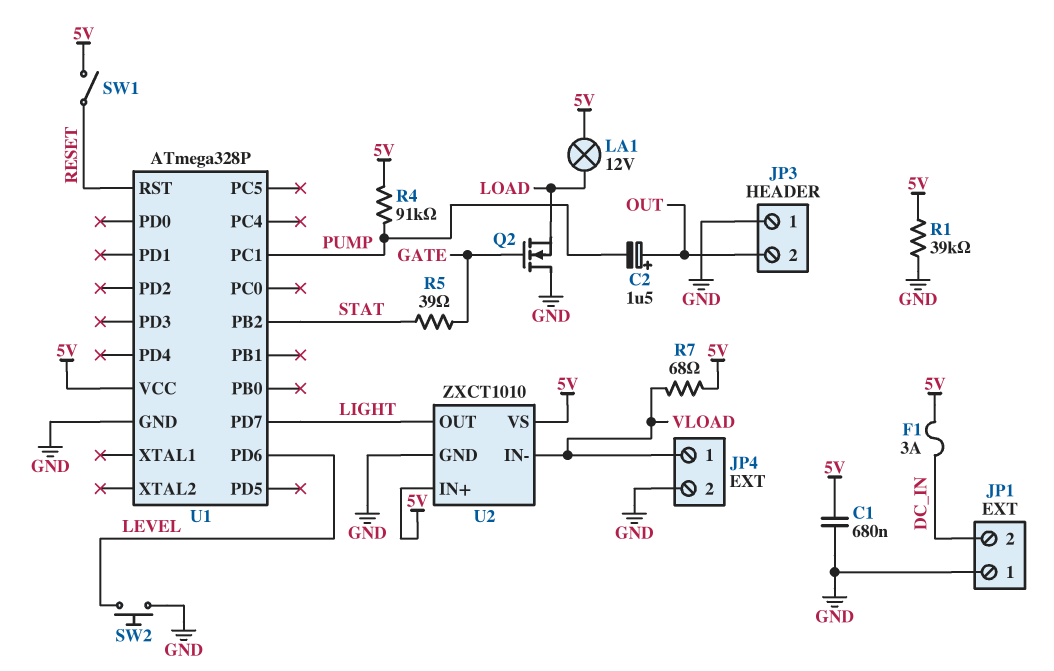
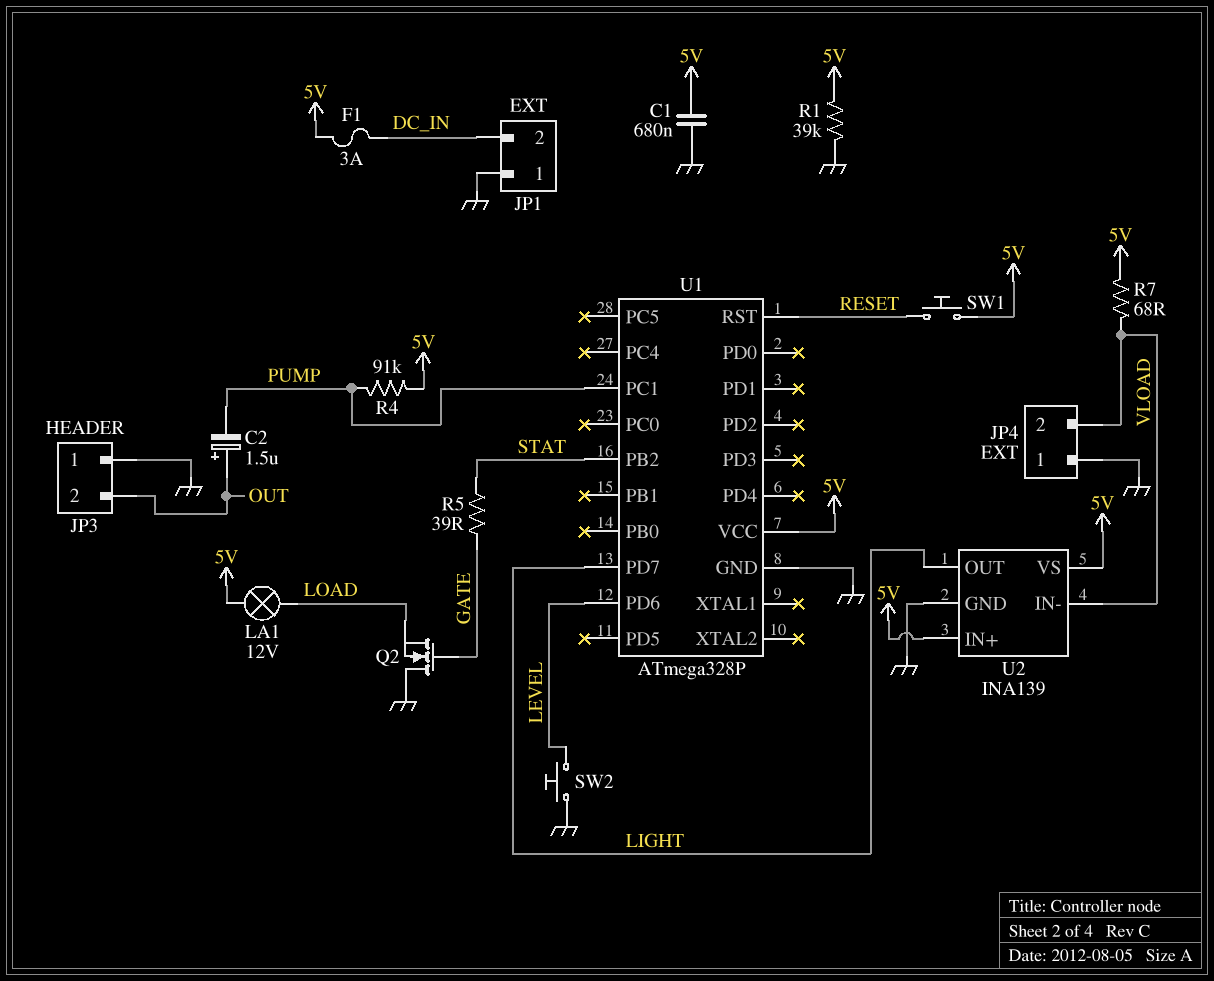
JP4 pin 1: VLOAD -> GND
JP4 pin 2: GND -> VLOAD
SW1: switch (5V, RESET) -> button (5V, RESET)
U2: ZXCT1010 -> INA139

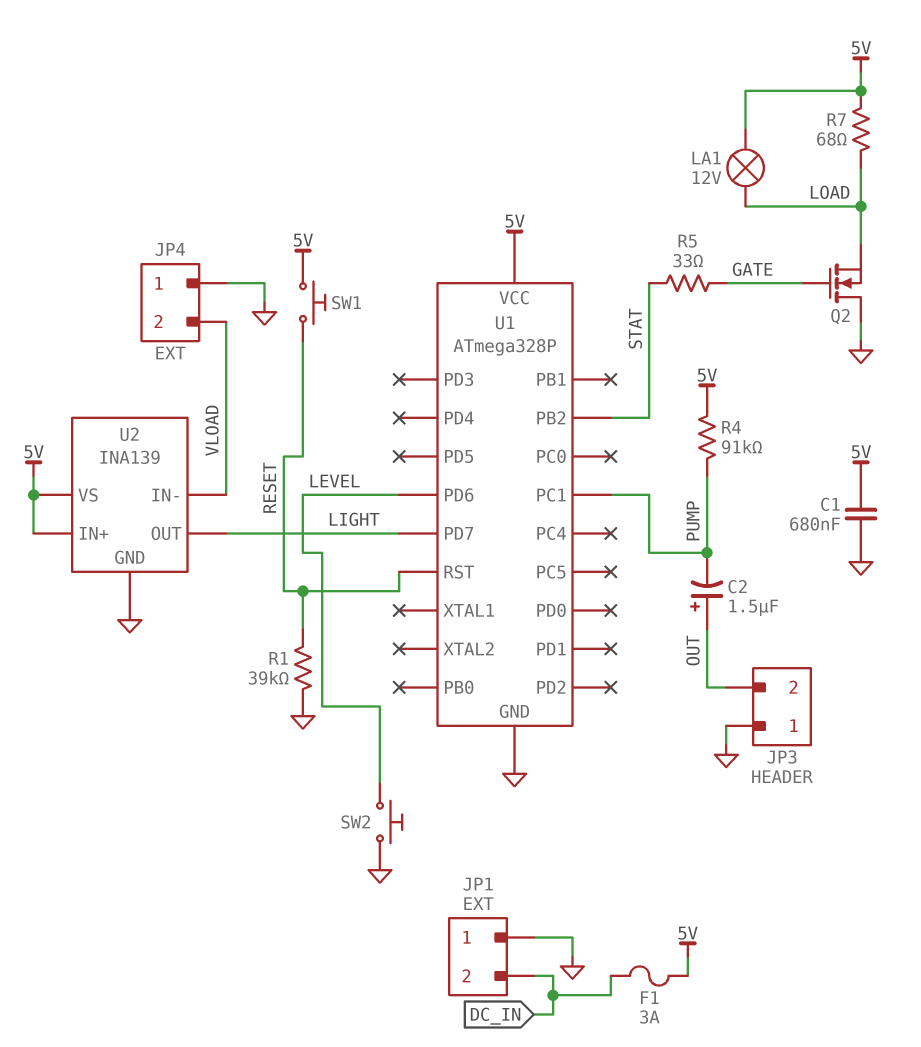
R1: 39k (5V, GND) -> 39k (GND, RESET)
R5: 39 (GATE, STAT) -> 33 (GATE, STAT)
R7: 68 (5V, VLOAD) -> 68 (5V, LOAD)

